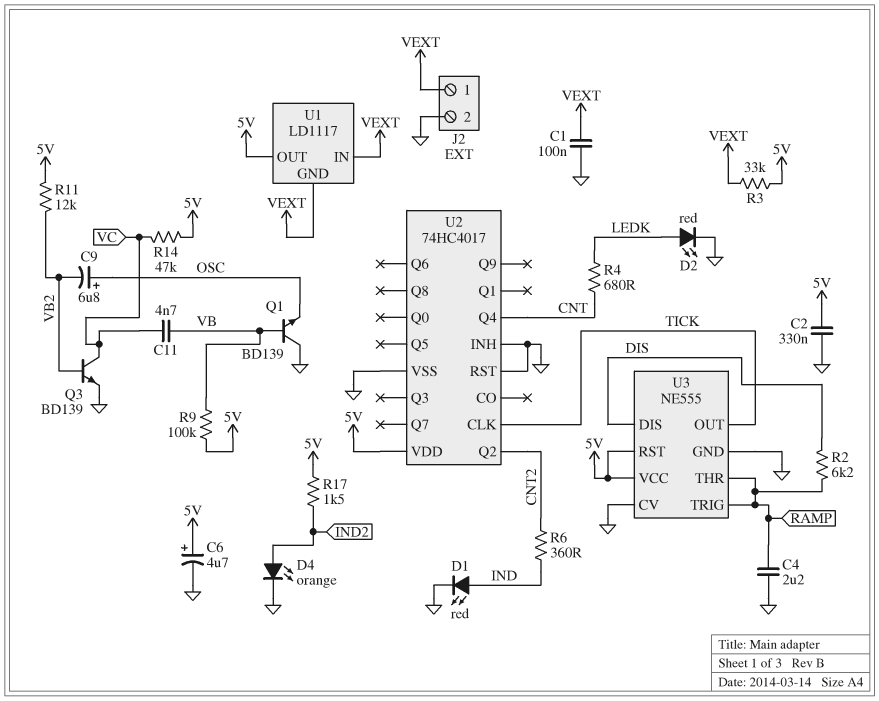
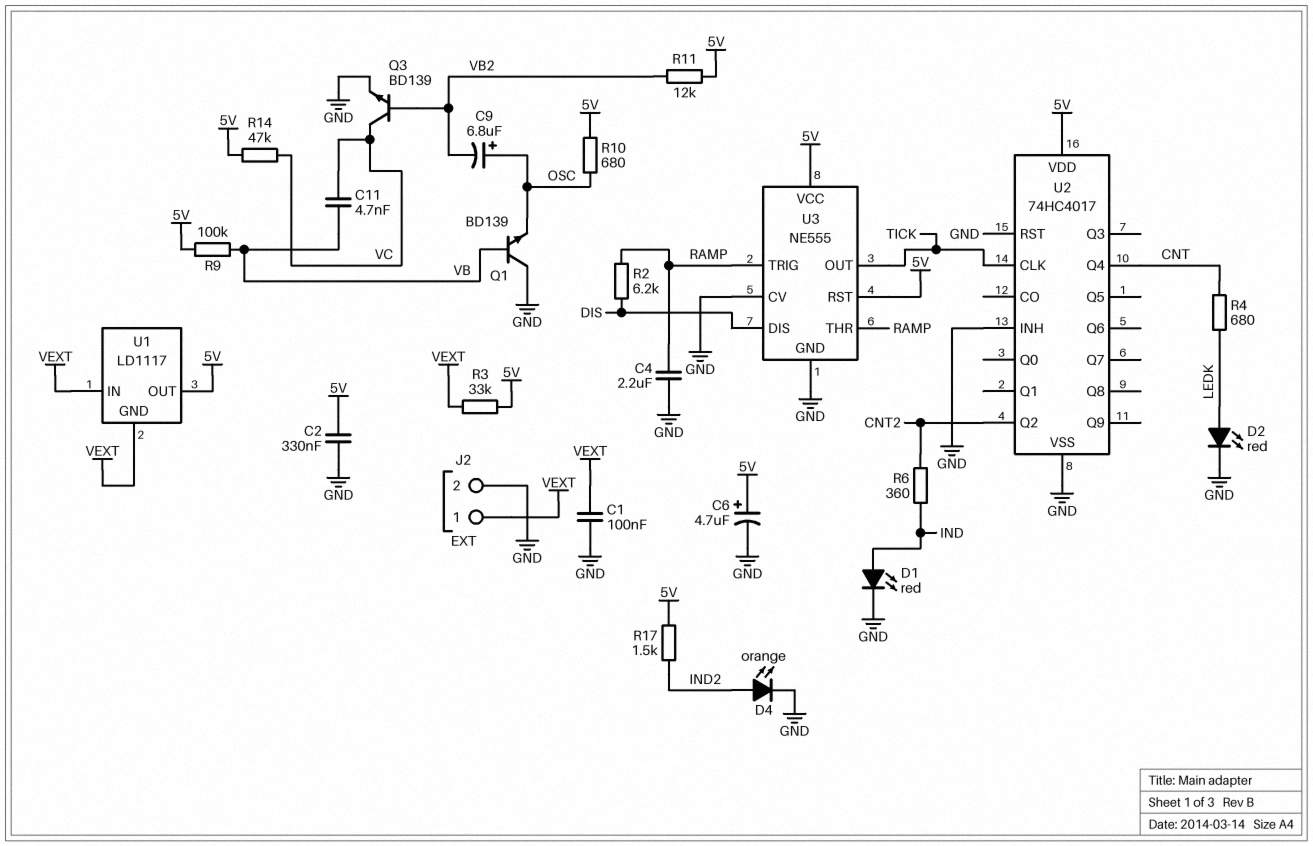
R10: none -> 680 (5V, OSC)

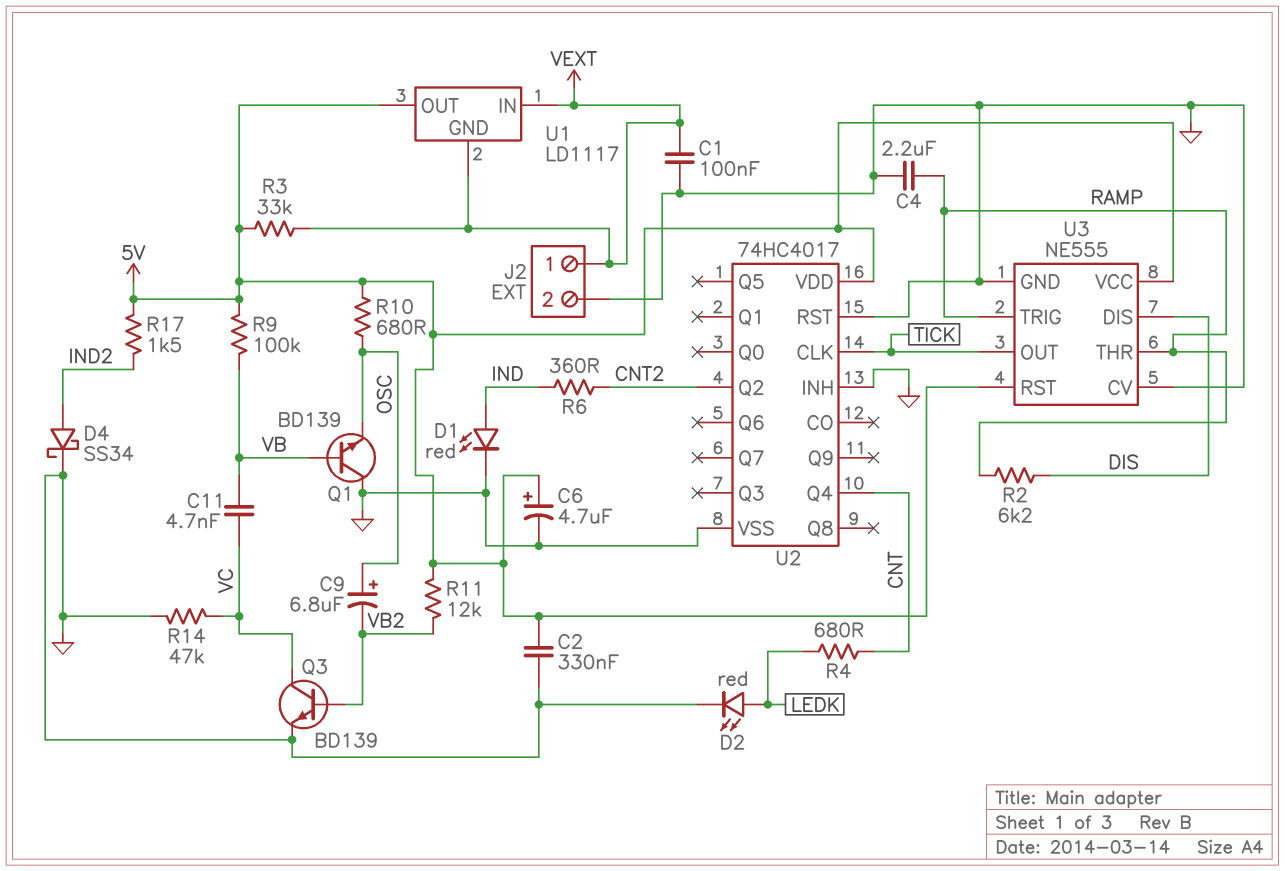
D4: LED orange (A IND2, K GND) -> schottky SS34 (A IND2, K GND)
R14: 47k (5V, VC) -> 47k (GND, VC)

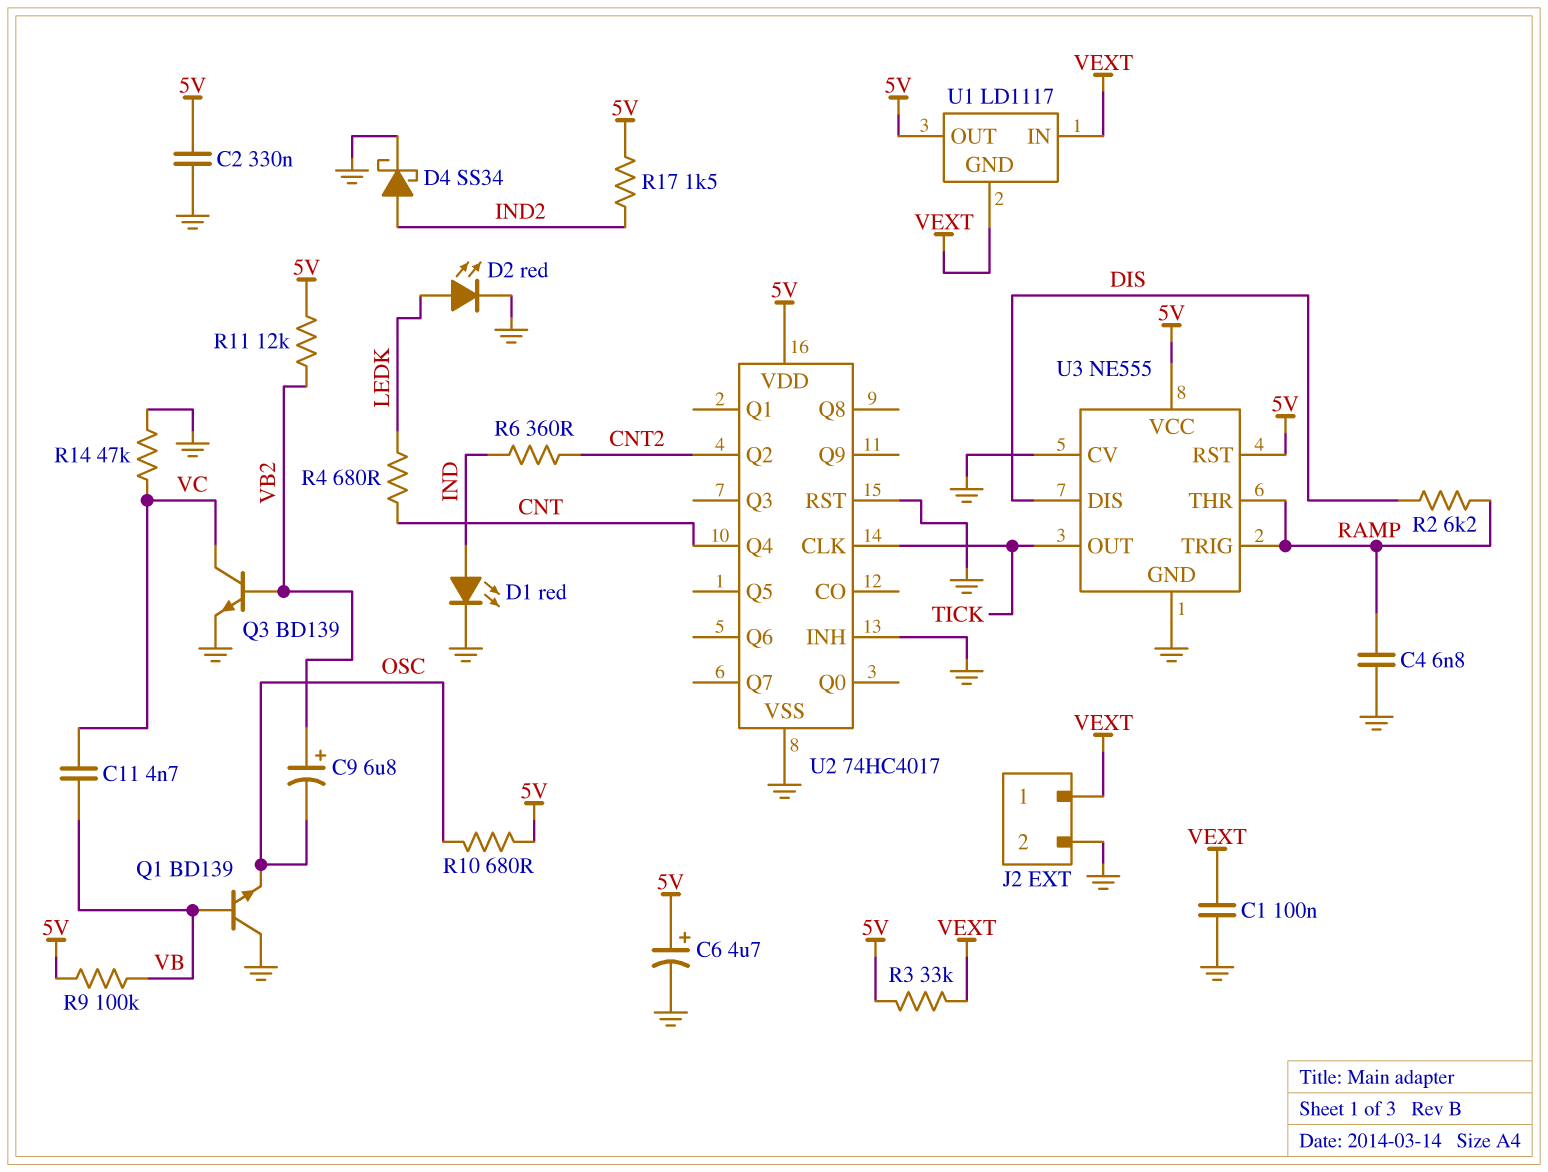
C4: 2.2uF (GND, RAMP) -> 6.8nF (GND, RAMP)
C9: 6.8uF (plus OSC, minus VB2) -> 6.8uF (plus VB2, minus OSC)

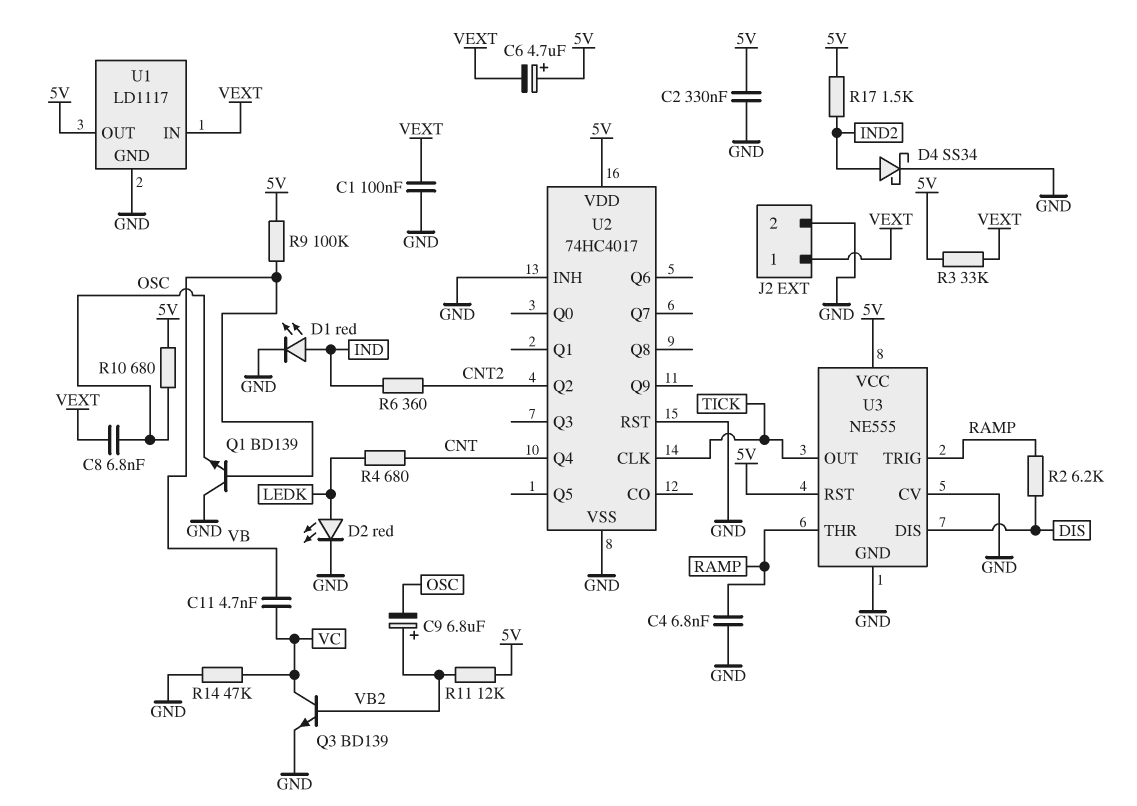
C6: 4.7uF (plus 5V, minus GND) -> 4.7uF (plus 5V, minus VEXT)
C8: none -> 6.8nF (OSC, VEXT)
U1 pin GND: VEXT -> GND

